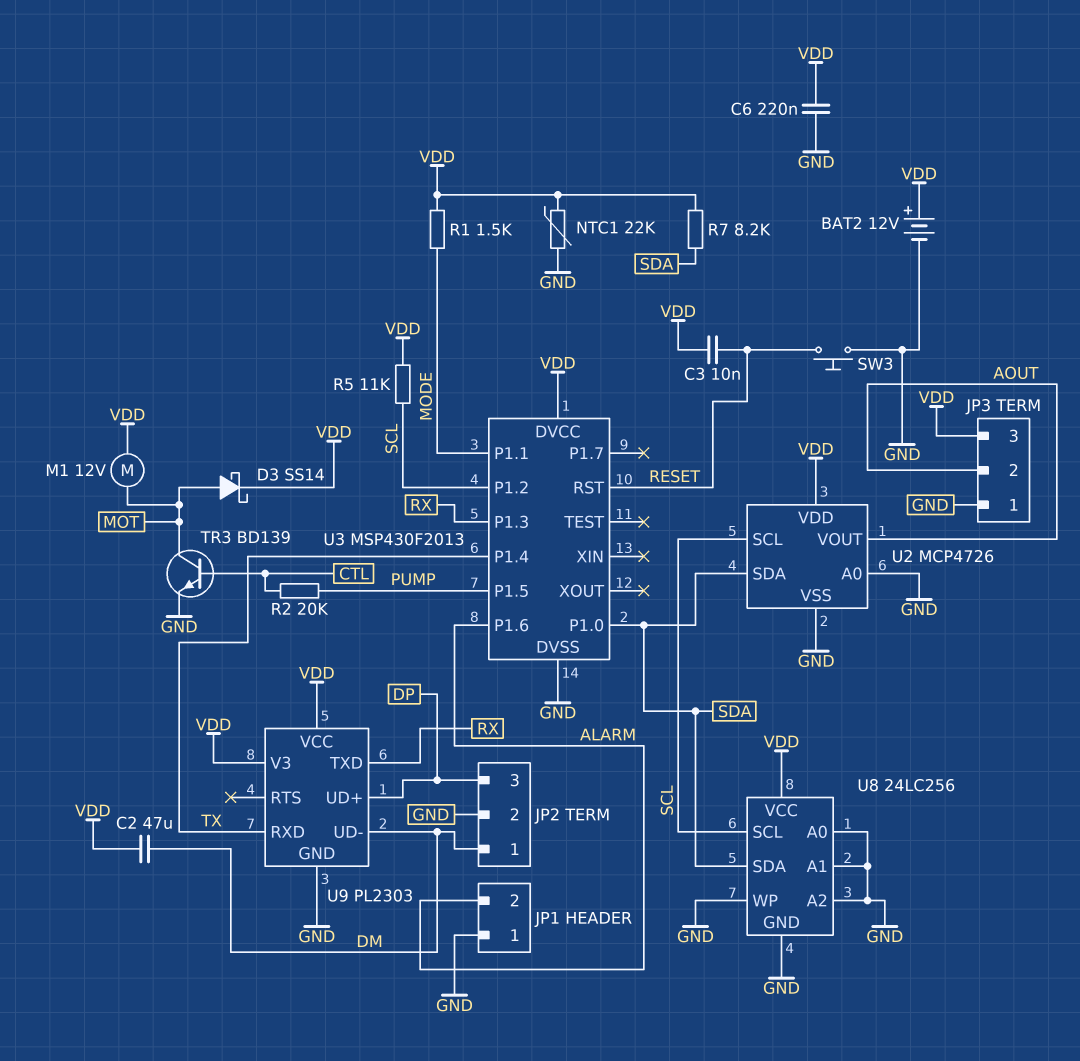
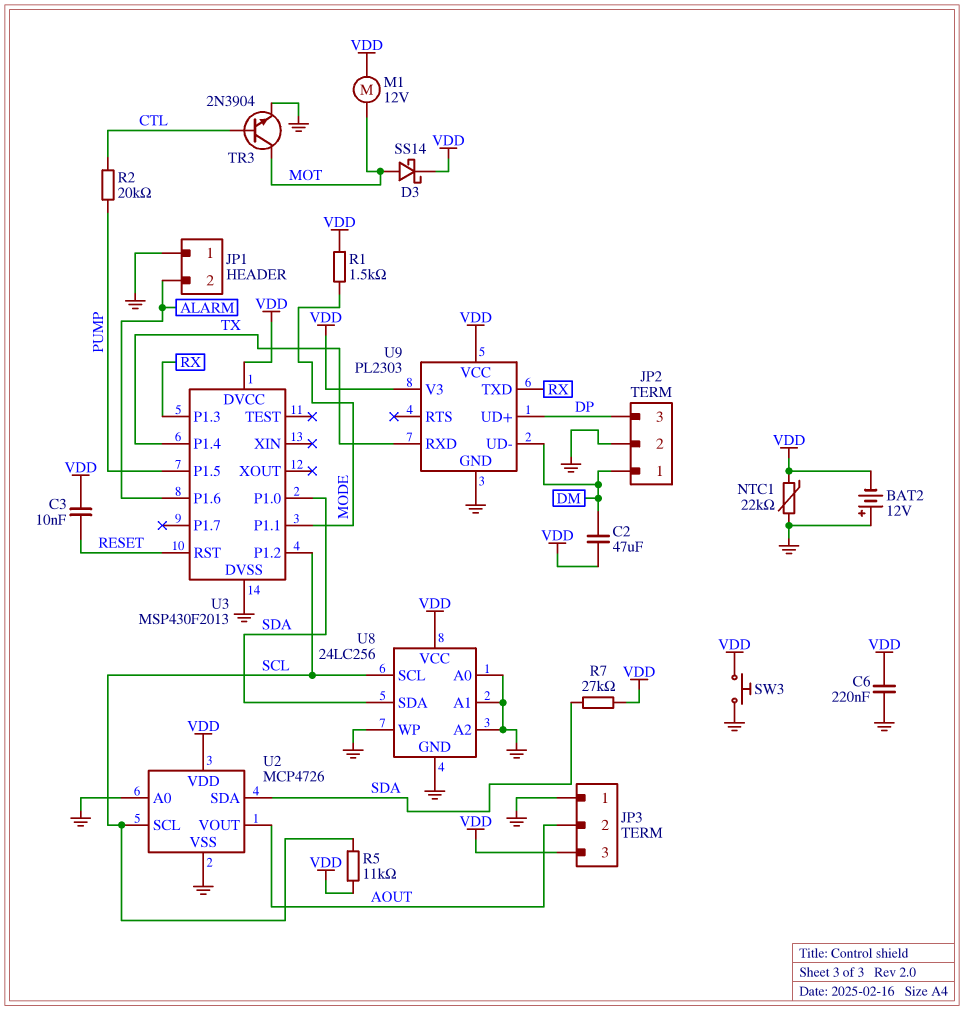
BAT2: 12V (plus VDD, minus GND) -> 12V (plus GND, minus VDD)
R7: 8.2k (SDA, VDD) -> 27k (SDA, VDD)
SW3: button (GND, RESET) -> button (GND, VDD)
TR3: NPN BD139 (B CTL, C MOT, E GND) -> NPN 2N3904 (B CTL, C MOT, E GND)

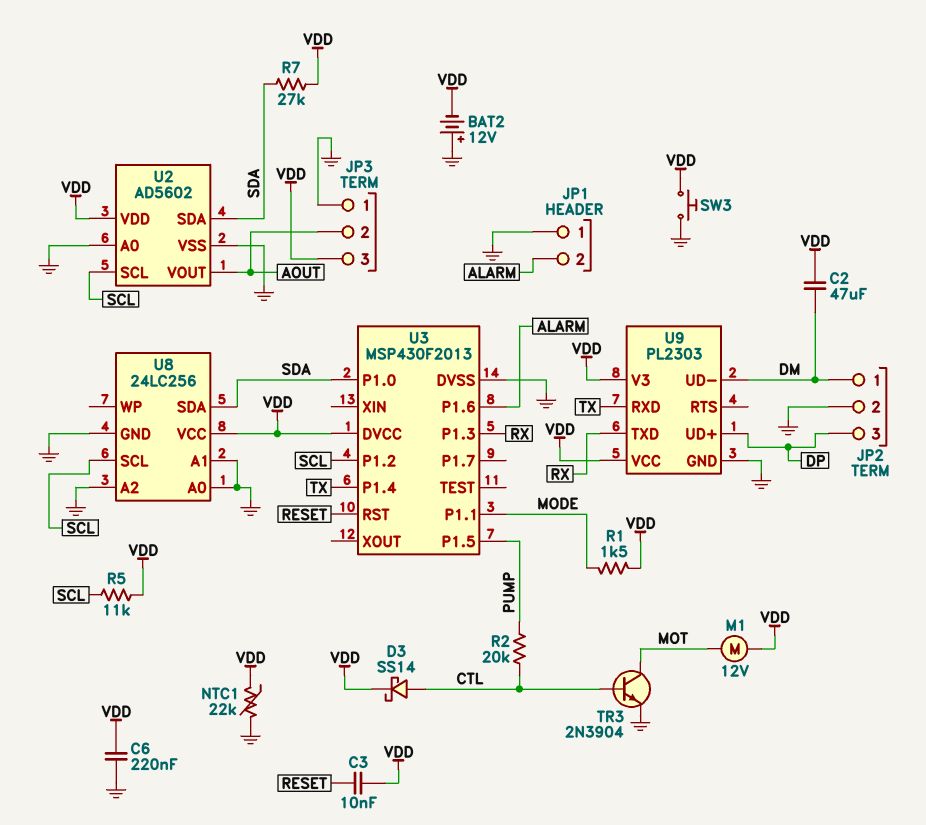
D3: schottky SS14 (A MOT, K VDD) -> schottky SS14 (A CTL, K VDD)
U2: MCP4726 -> AD5602
U8 pin WP: GND -> none

